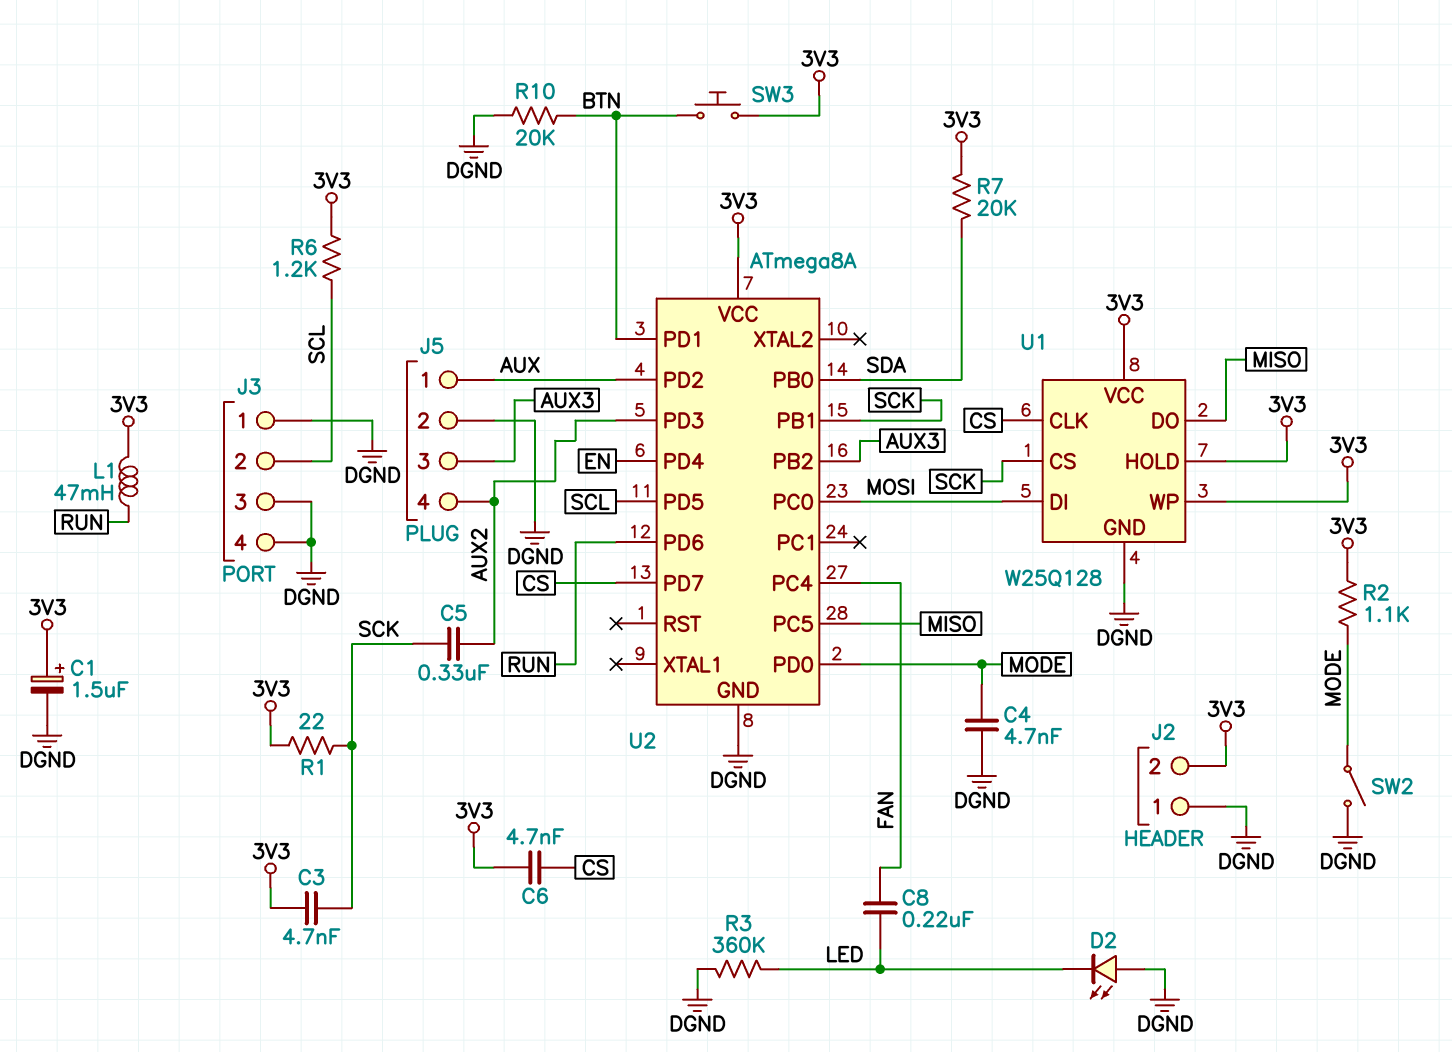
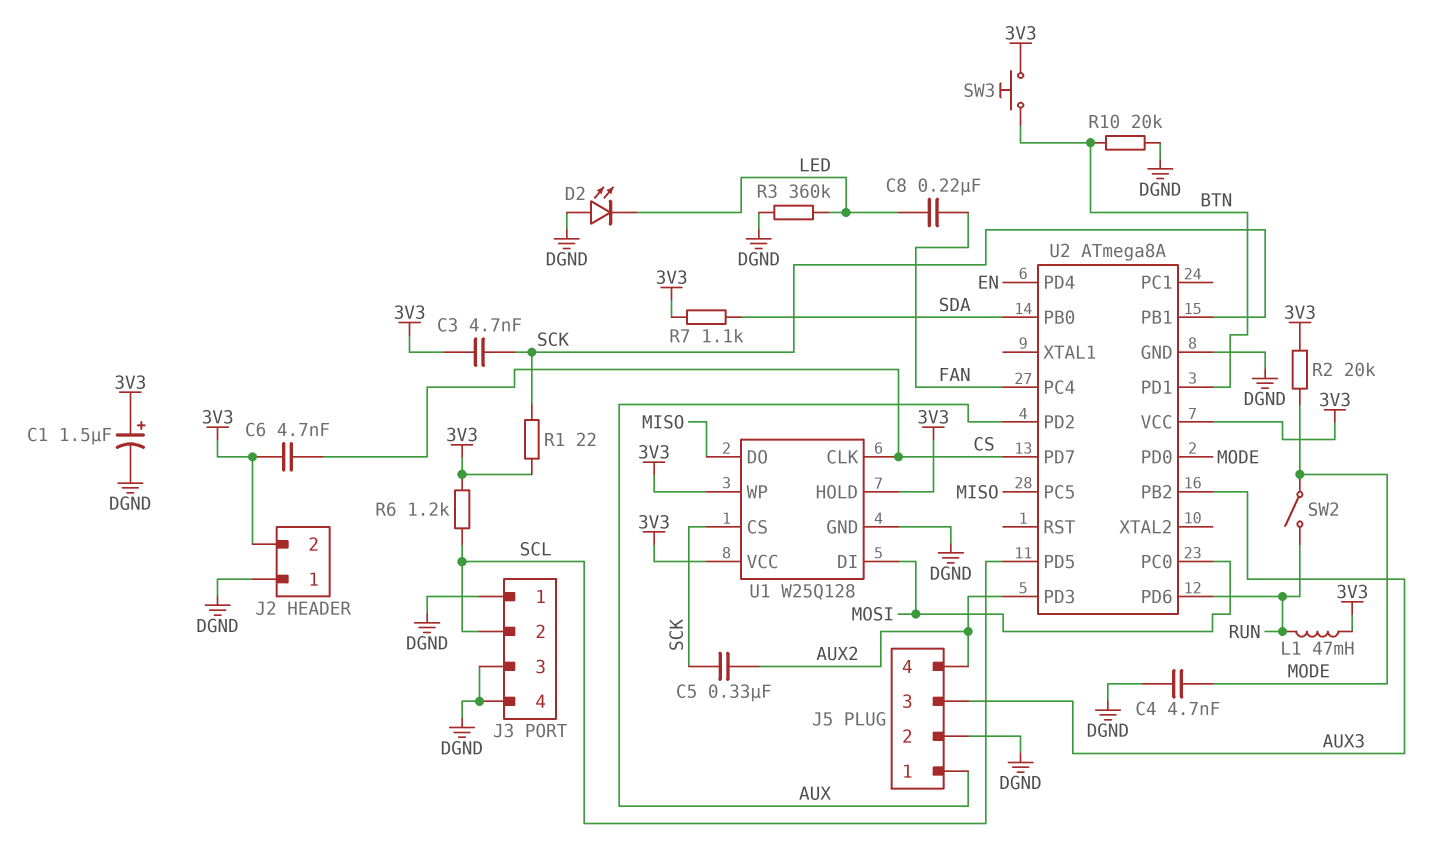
R2: 1.1k (3V3, MODE) -> 20k (3V3, MODE)
R7: 20k (3V3, SDA) -> 1.1k (3V3, SDA)
SW2: switch (DGND, MODE) -> switch (MODE, RUN)

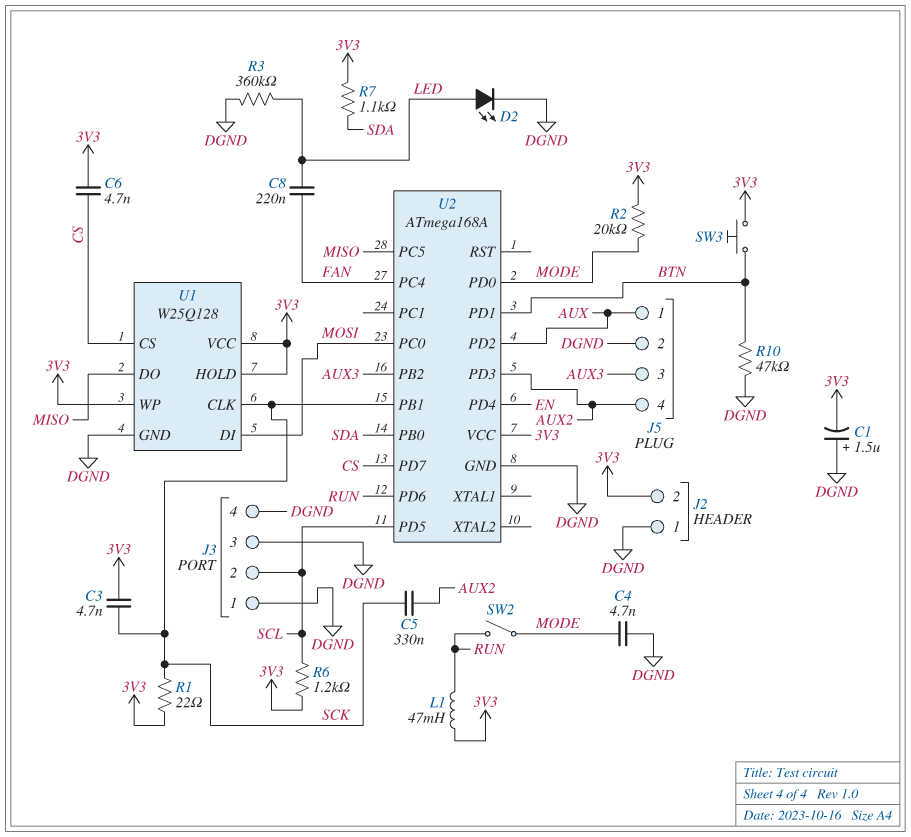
C1: 1.5uF (plus 3V3, minus DGND) -> 1.5uF (plus DGND, minus 3V3)
D2: LED (A DGND, K LED) -> LED (A LED, K DGND)
R10: 20k (BTN, DGND) -> 47k (BTN, DGND)
U1 pin CLK: CS -> SCK
U1 pin CS: SCK -> CS
U2: ATmega8A -> ATmega168A

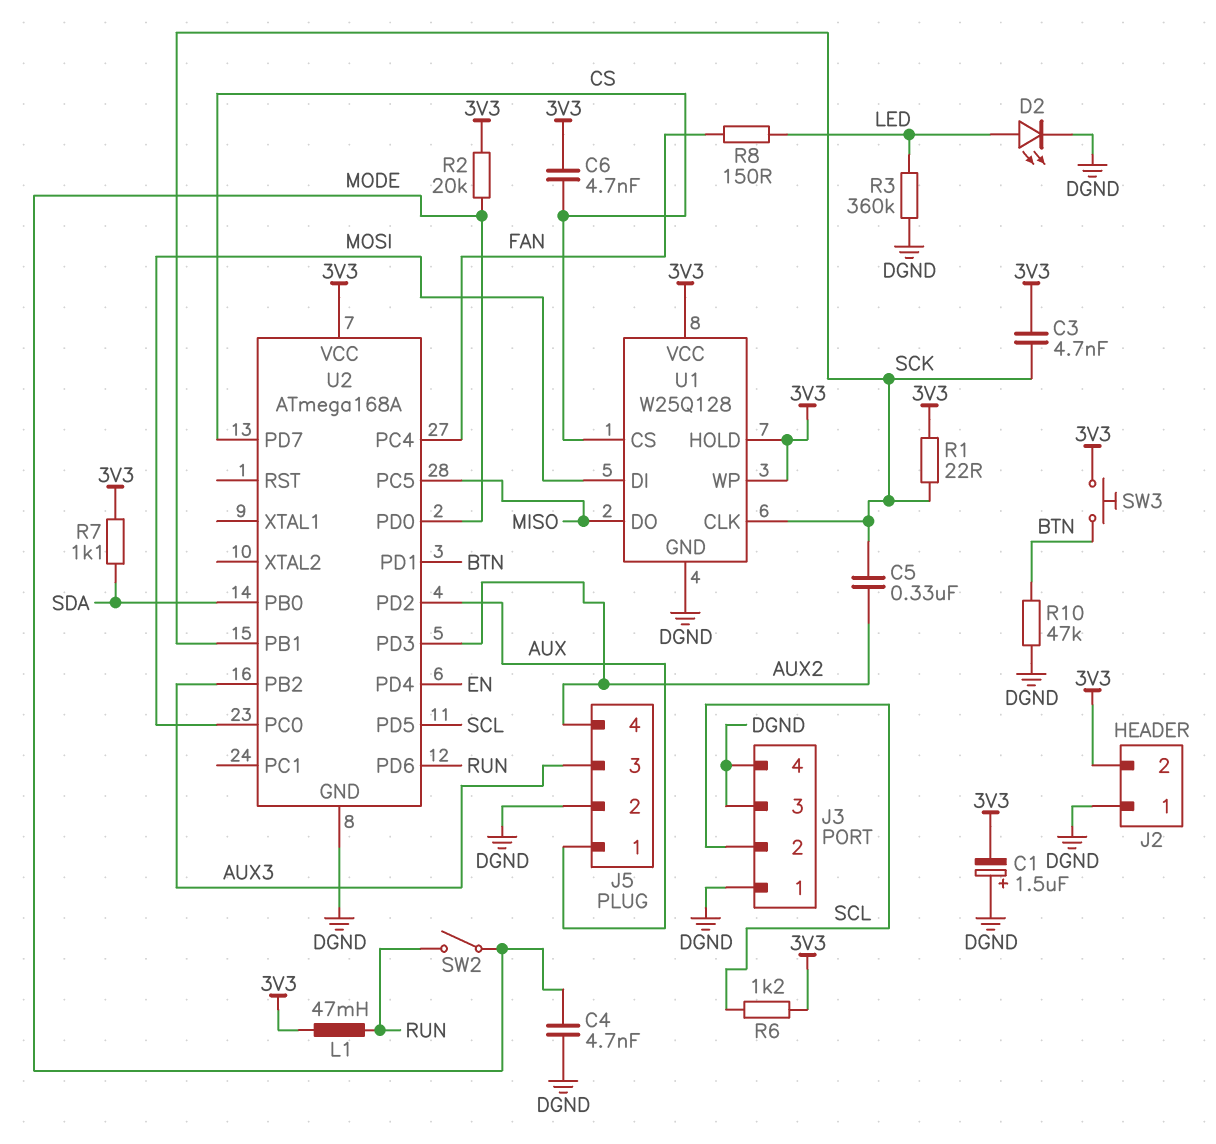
C8: 220nF (FAN, LED) -> none
R8: none -> 150 (FAN, LED)

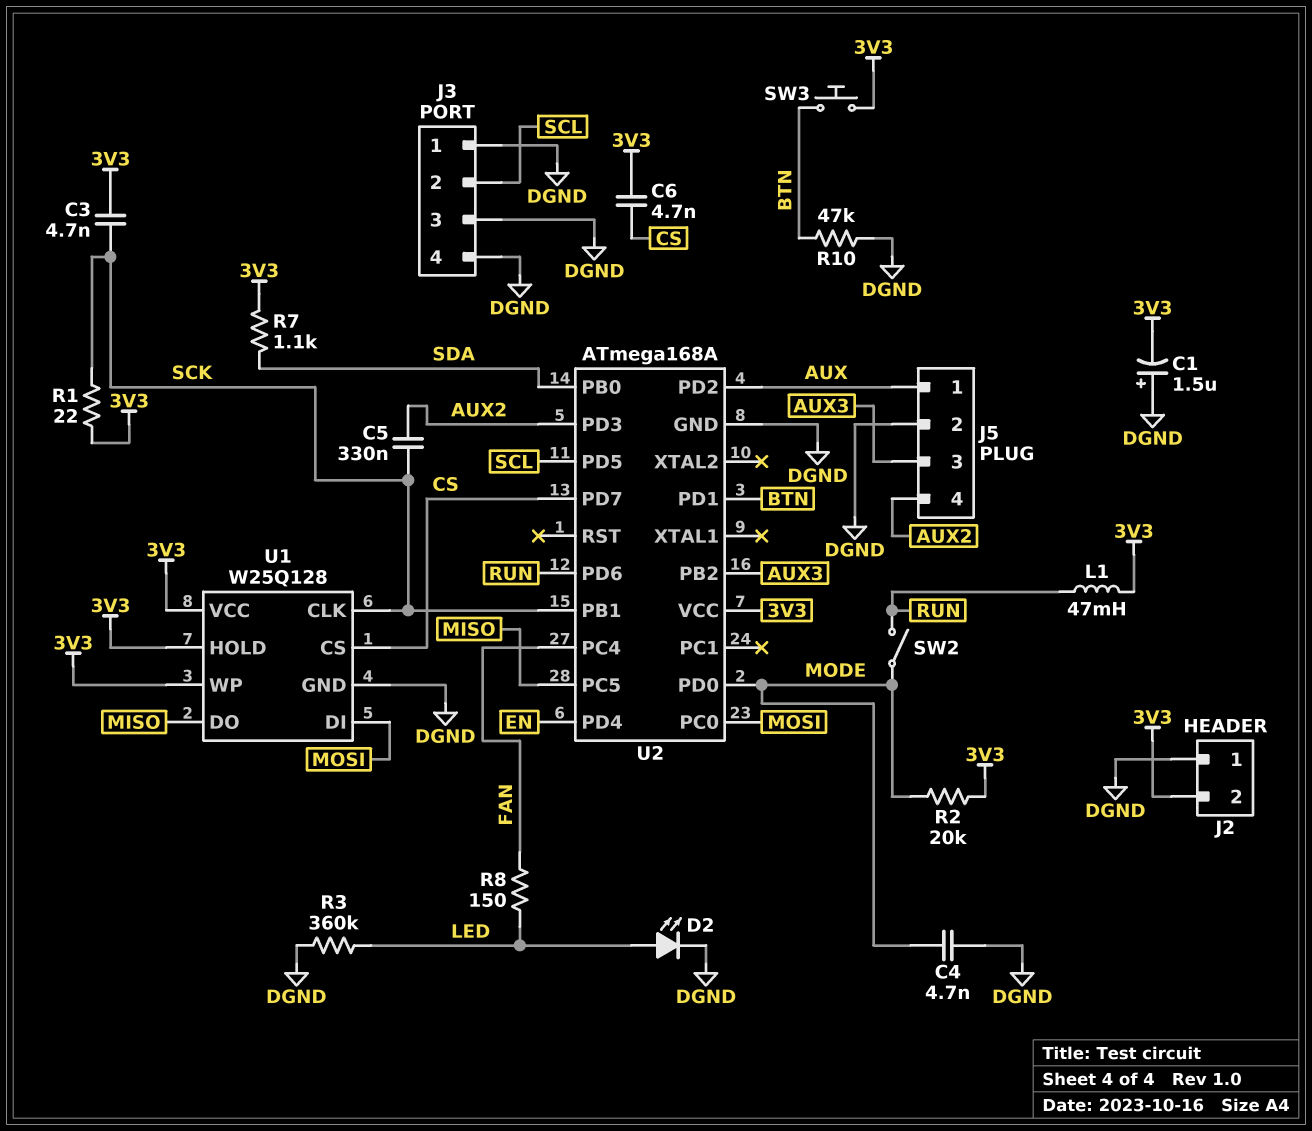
R6: 1.2k (3V3, SCL) -> none

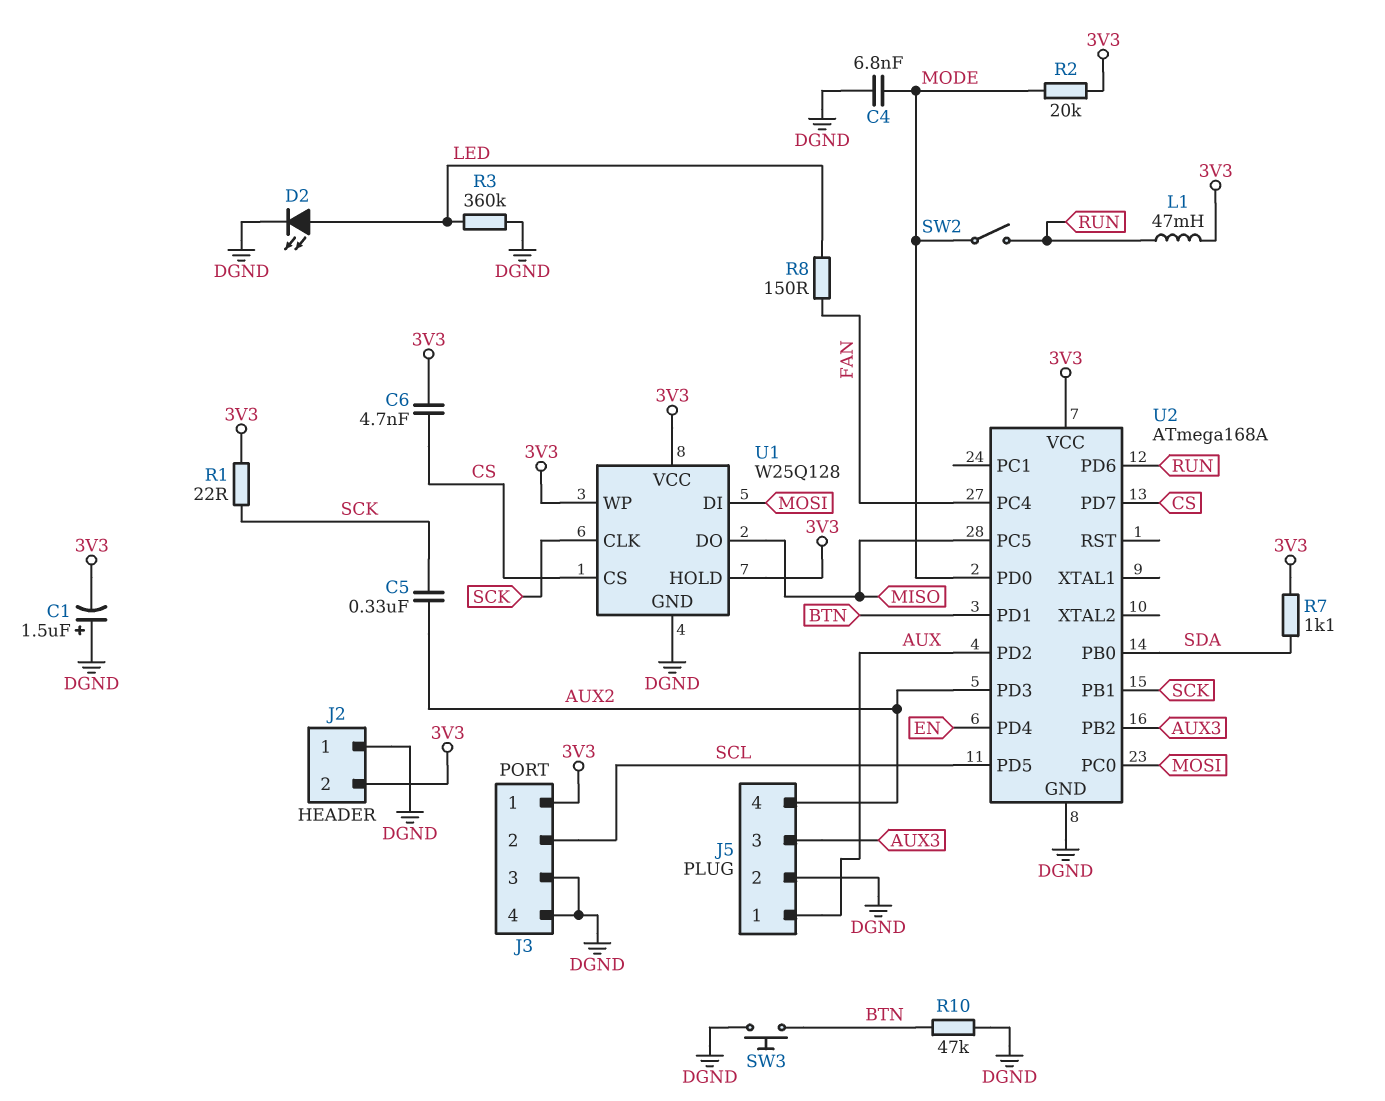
C3: 4.7nF (3V3, SCK) -> none
C4: 4.7nF (DGND, MODE) -> 6.8nF (DGND, MODE)
J3 pin 1: DGND -> 3V3
SW3: button (3V3, BTN) -> button (BTN, DGND)

